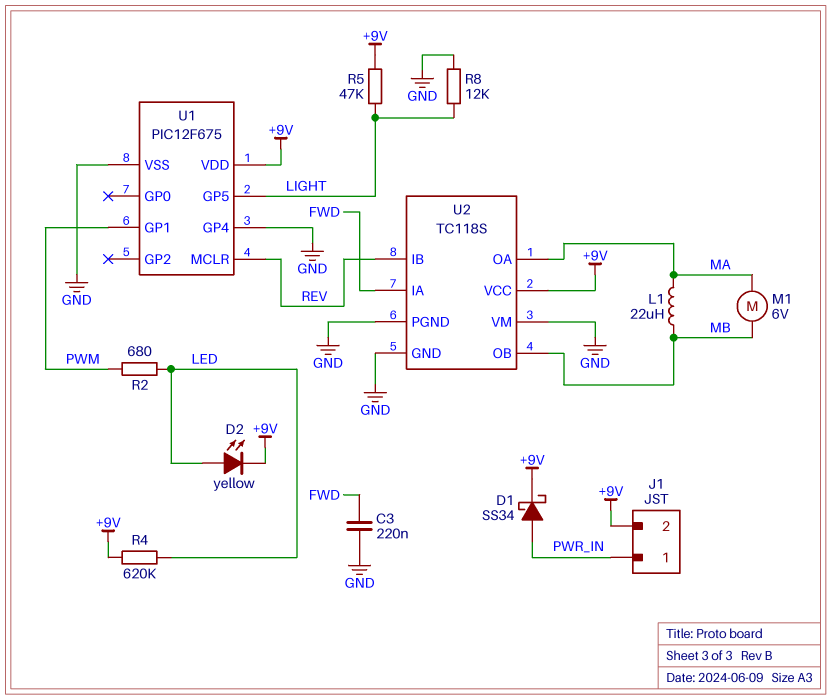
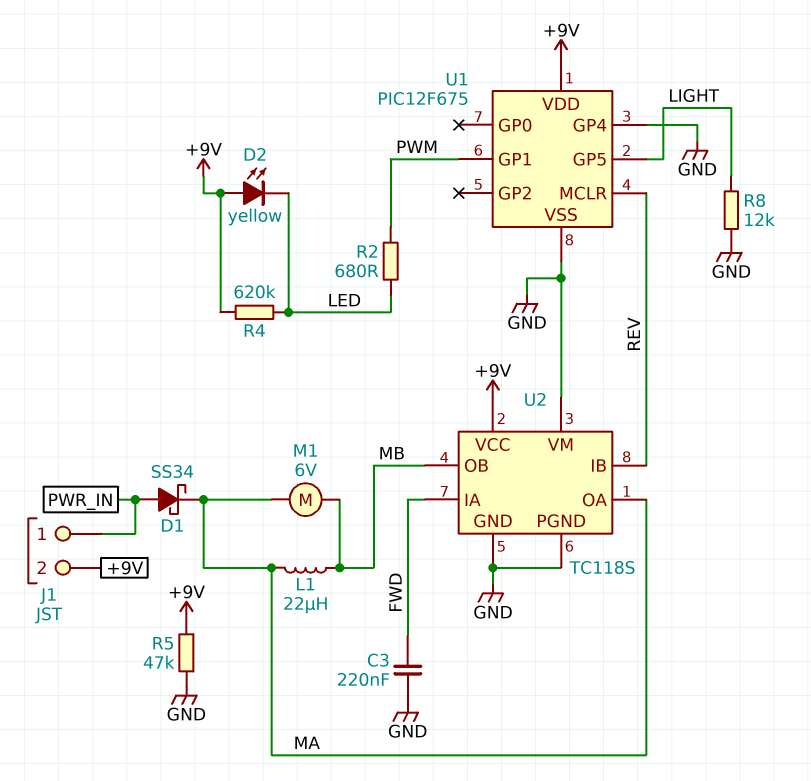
D1: schottky SS34 (A PWR_IN, K +9V) -> schottky SS34 (A PWR_IN, K MA)
D2: LED yellow (A LED, K +9V) -> LED yellow (A +9V, K LED)
R5: 47k (+9V, LIGHT) -> 47k (+9V, GND)

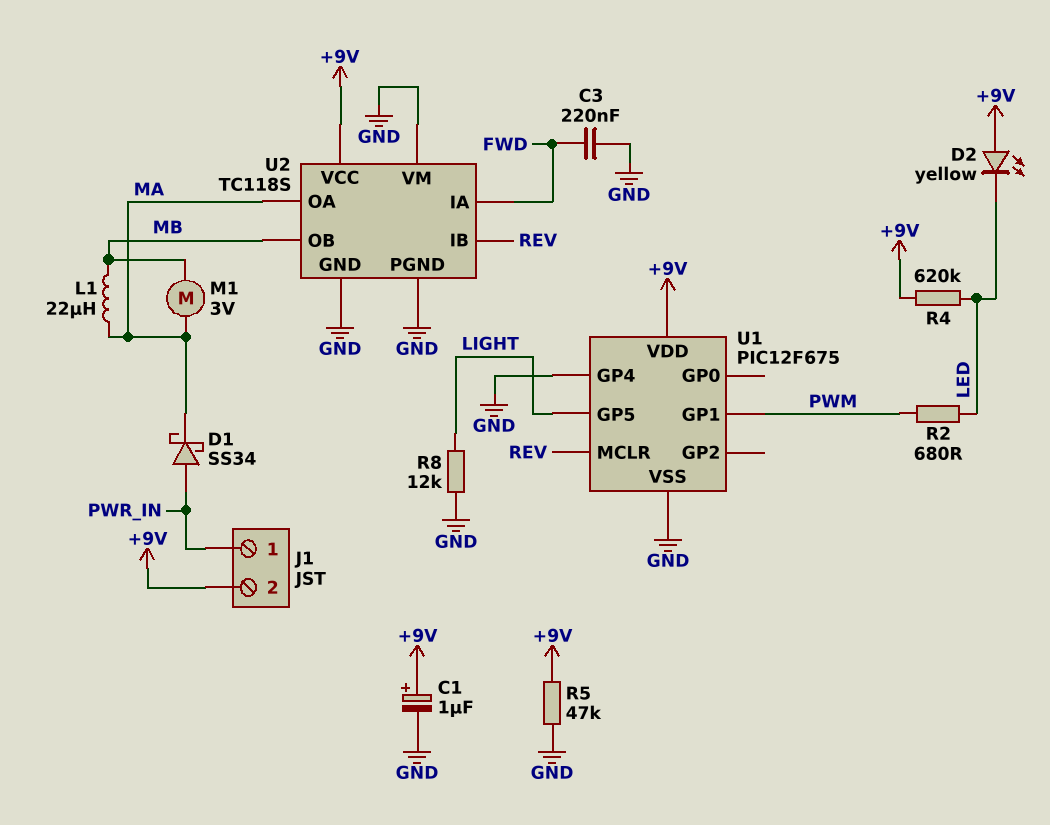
C1: none -> 1uF (plus +9V, minus GND)
M1: motor 6V (MA, MB) -> motor 3V (MA, MB)

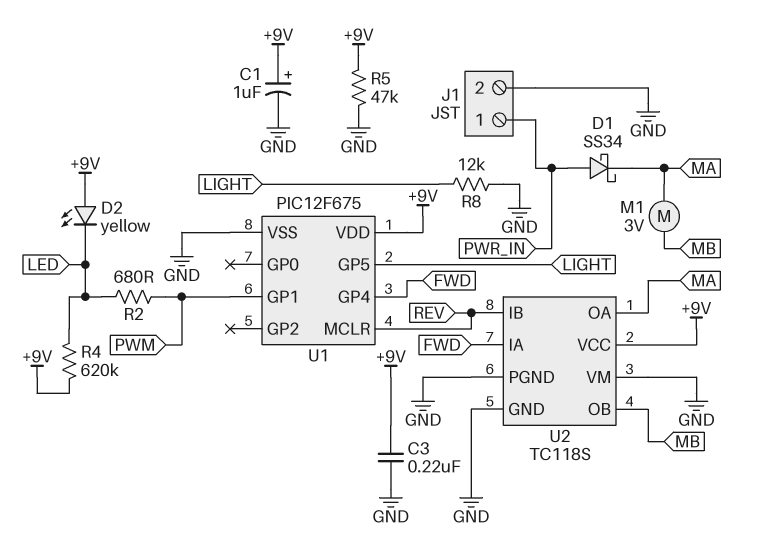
C3: 220nF (FWD, GND) -> 220nF (+9V, GND)
J1 pin 2: +9V -> GND
L1: 22uH (MA, MB) -> none
U1 pin GP4: GND -> FWD

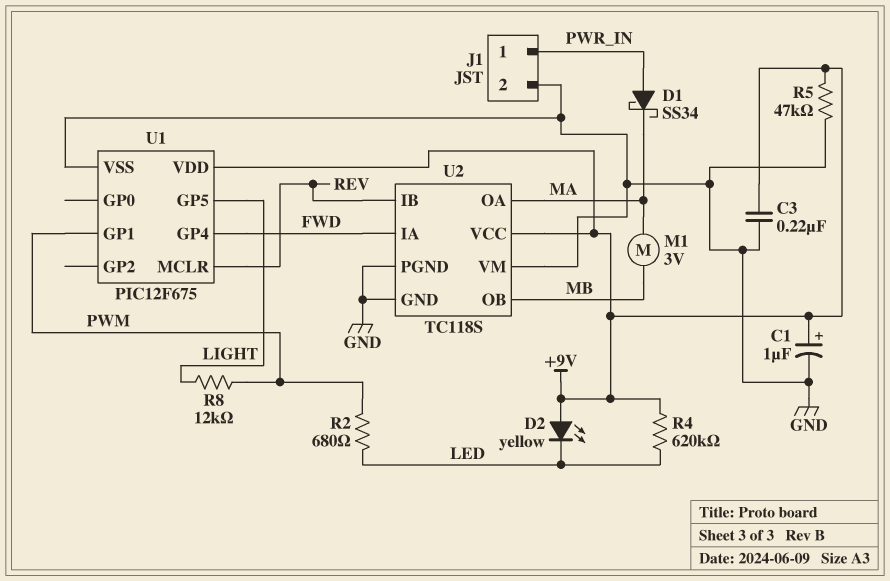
R8: 12k (GND, LIGHT) -> 12k (LIGHT, PWM)

